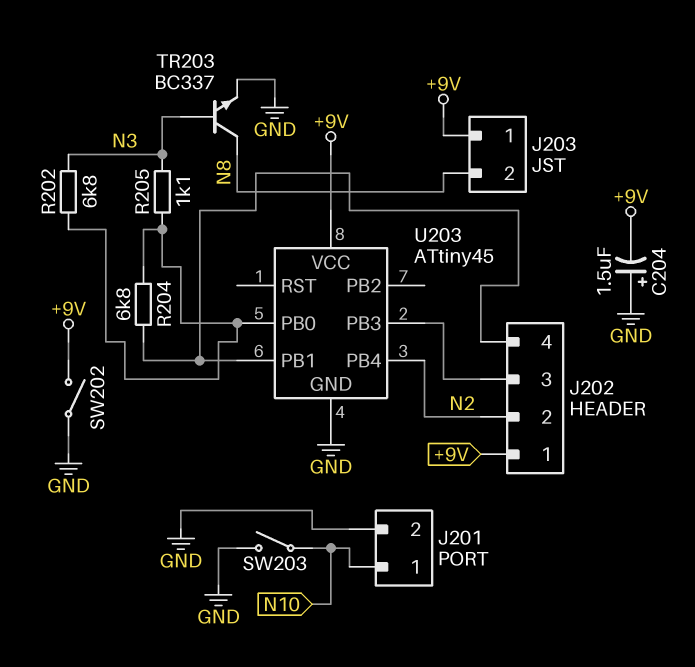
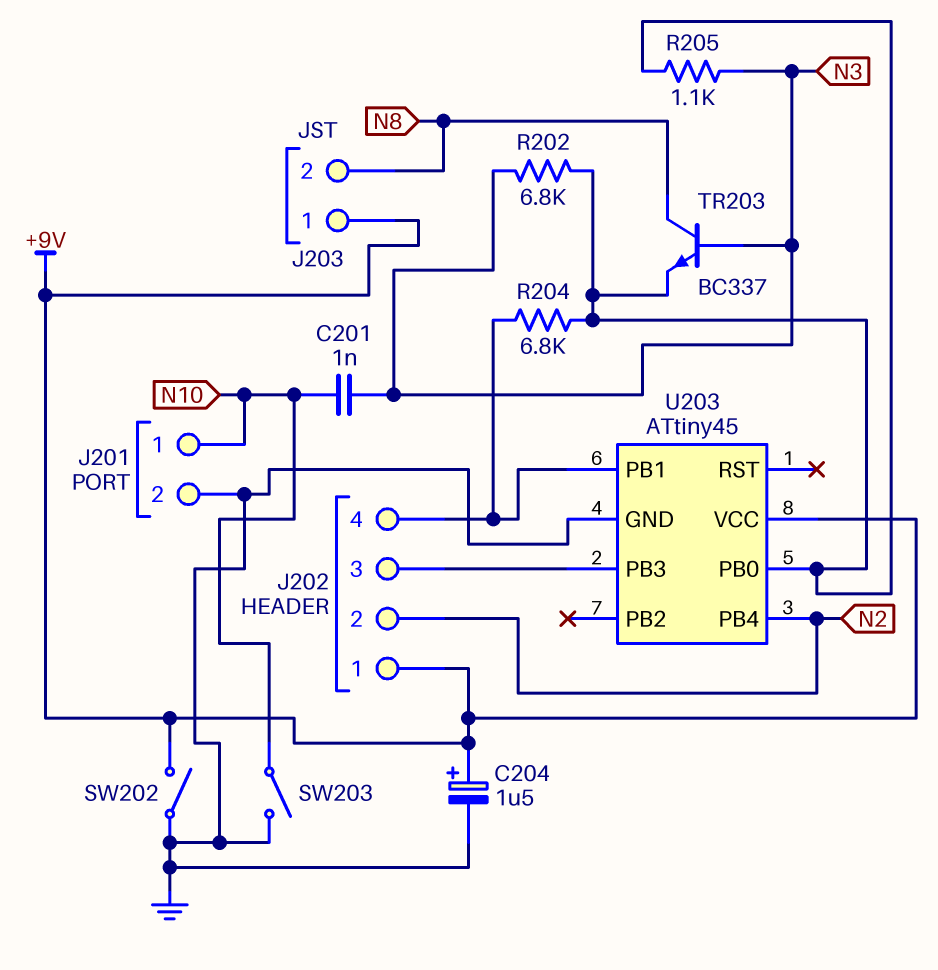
C201: none -> 1nF (N3, N10)
C204: 1.5uF (plus GND, minus +9V) -> 1.5uF (plus +9V, minus GND)
TR203: NPN BC337 (B N3, C N8, E GND) -> NPN BC337 (B N3, C N8, E U203/PB0)

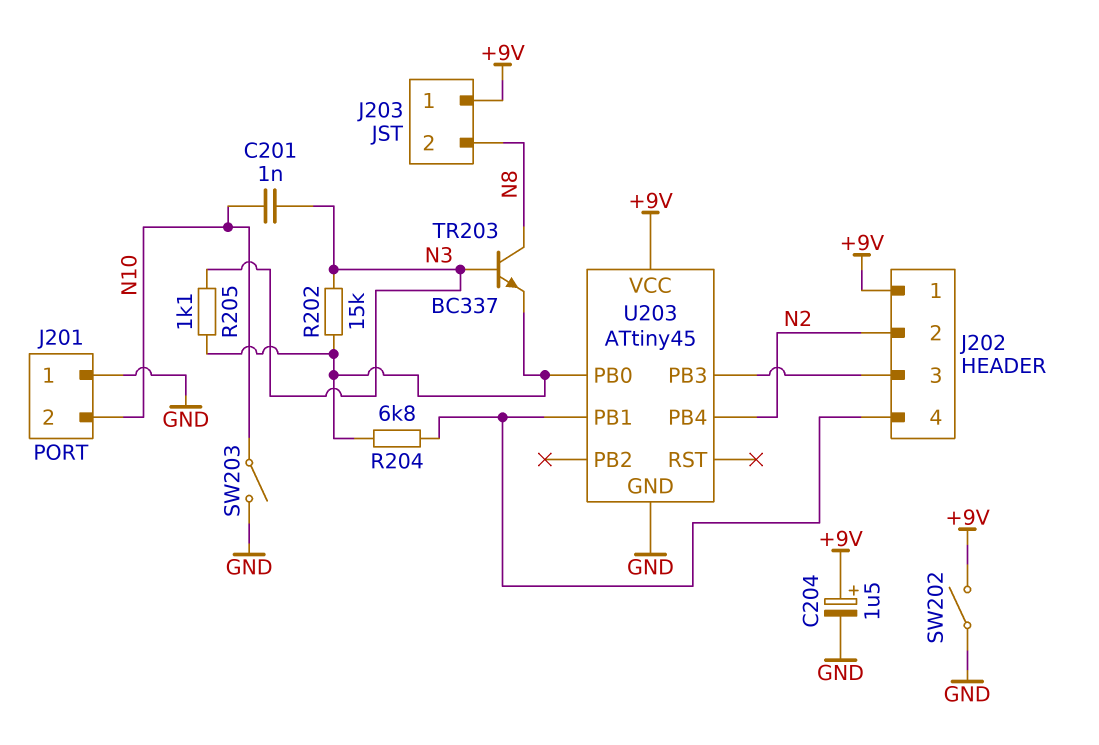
J201 pin 1: N10 -> GND
J201 pin 2: GND -> N10
R202: 6.8k (N3, U203/PB0) -> 15k (N3, U203/PB0)

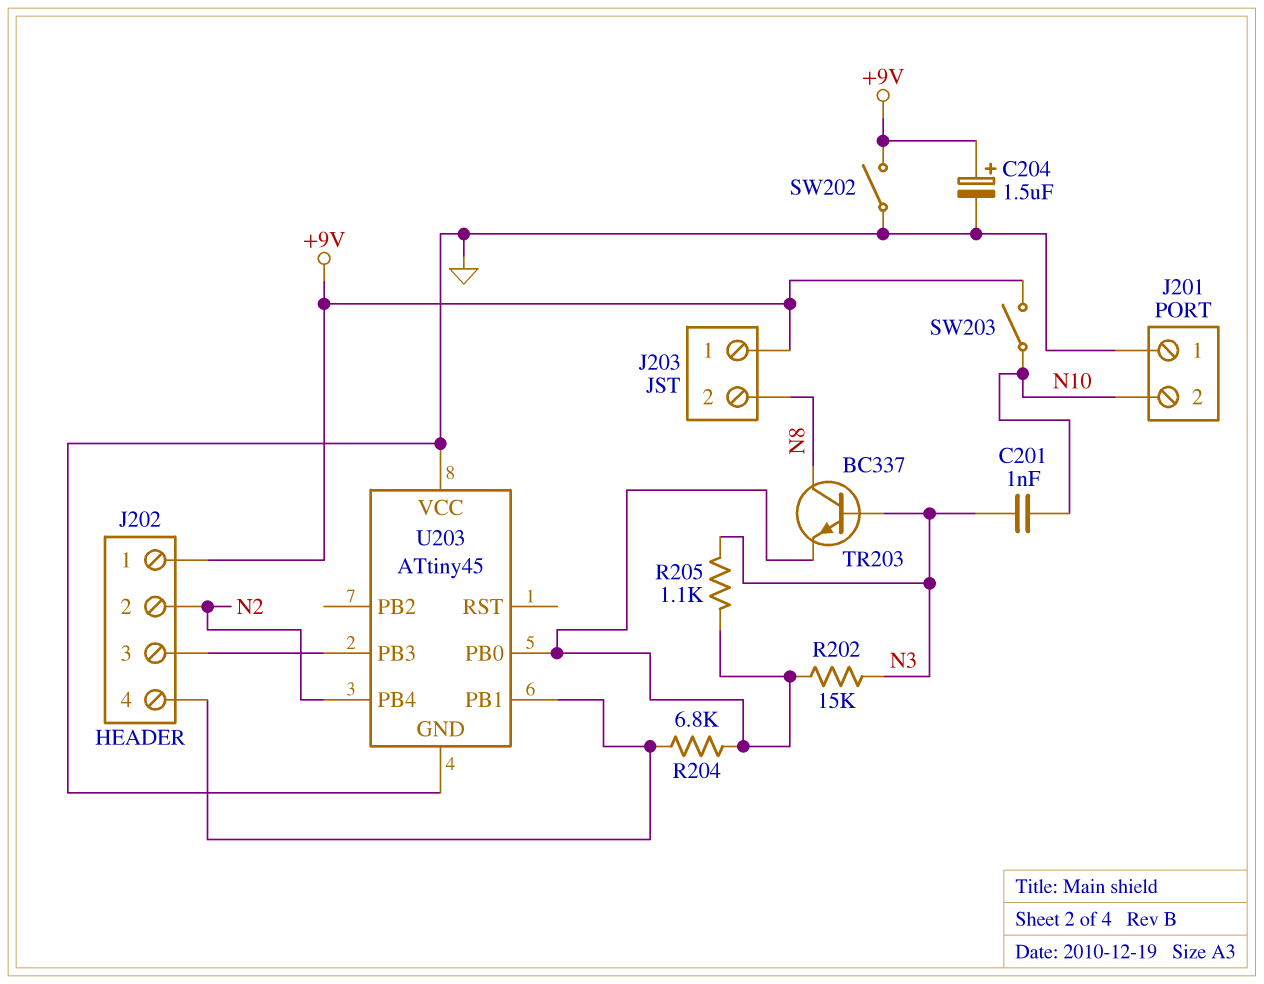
SW203: switch (GND, N10) -> switch (+9V, N10)
U203 pin VCC: +9V -> GND

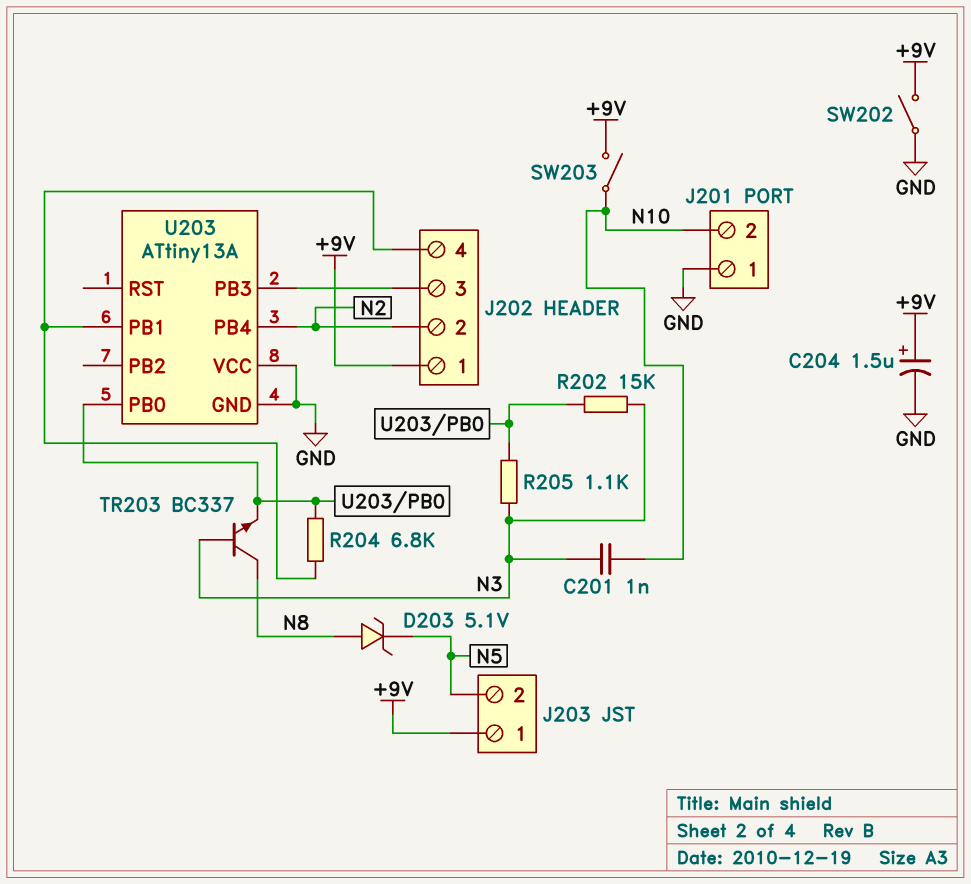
D203: none -> zener 5.1V (A N8, K N5)
J203 pin 2: N8 -> N5
U203: ATtiny45 -> ATtiny13A

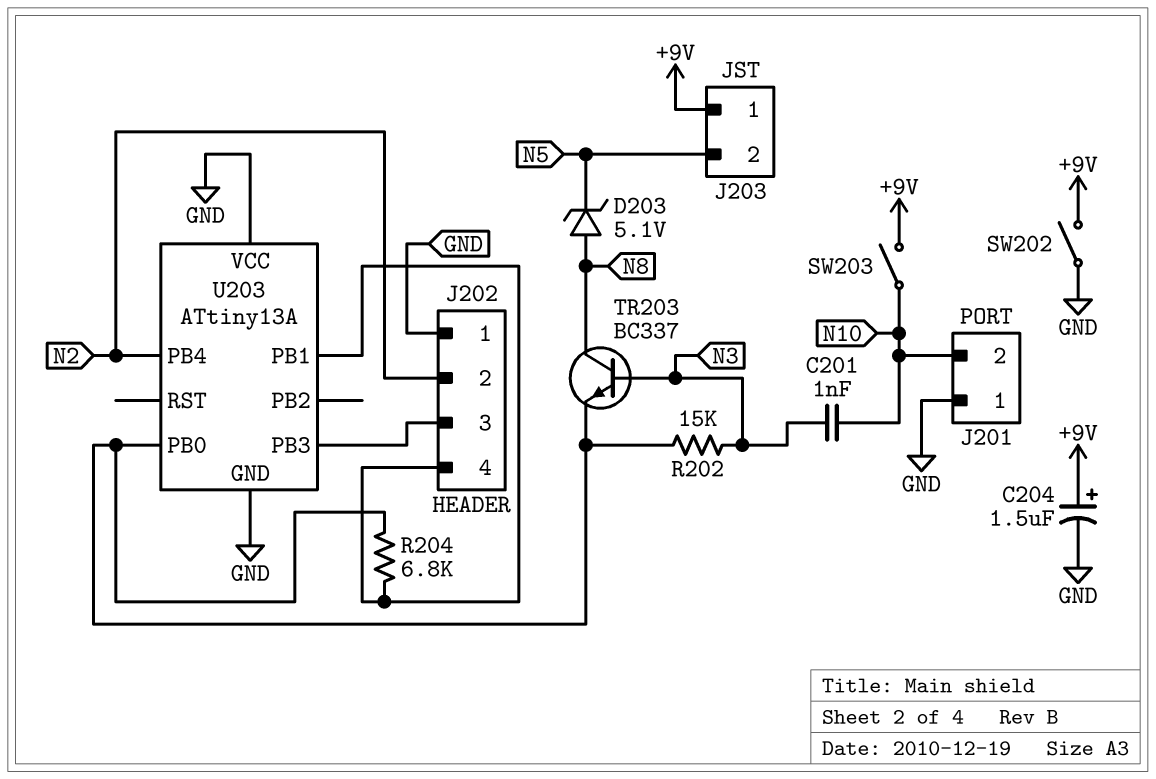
J202 pin 1: +9V -> GND
R205: 1.1k (N3, U203/PB0) -> none

